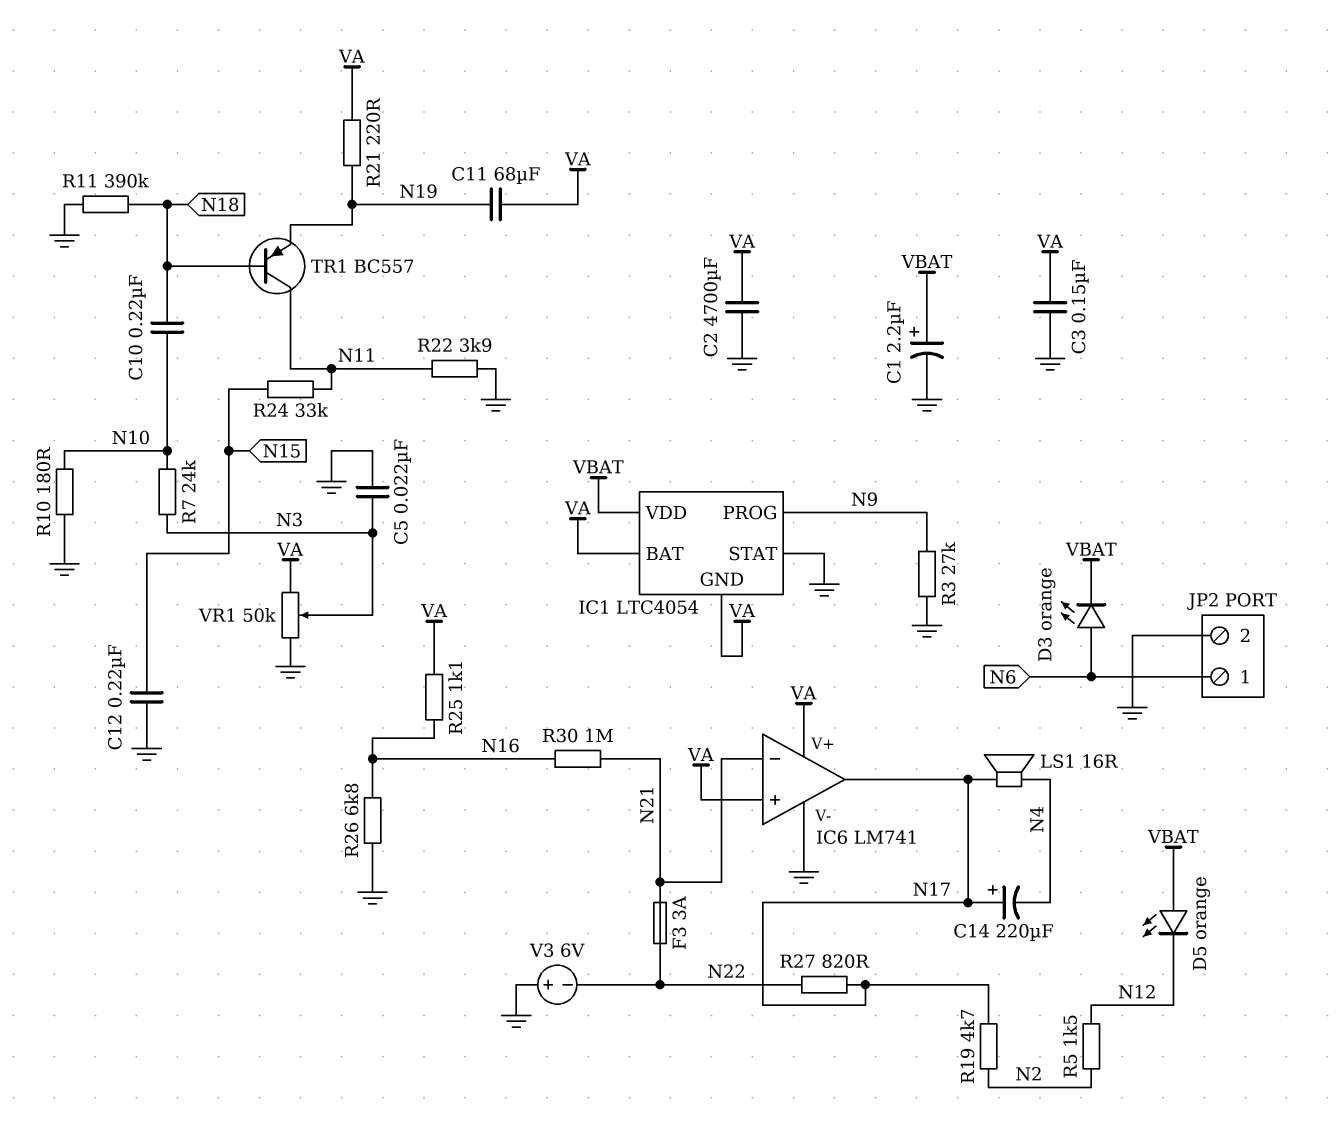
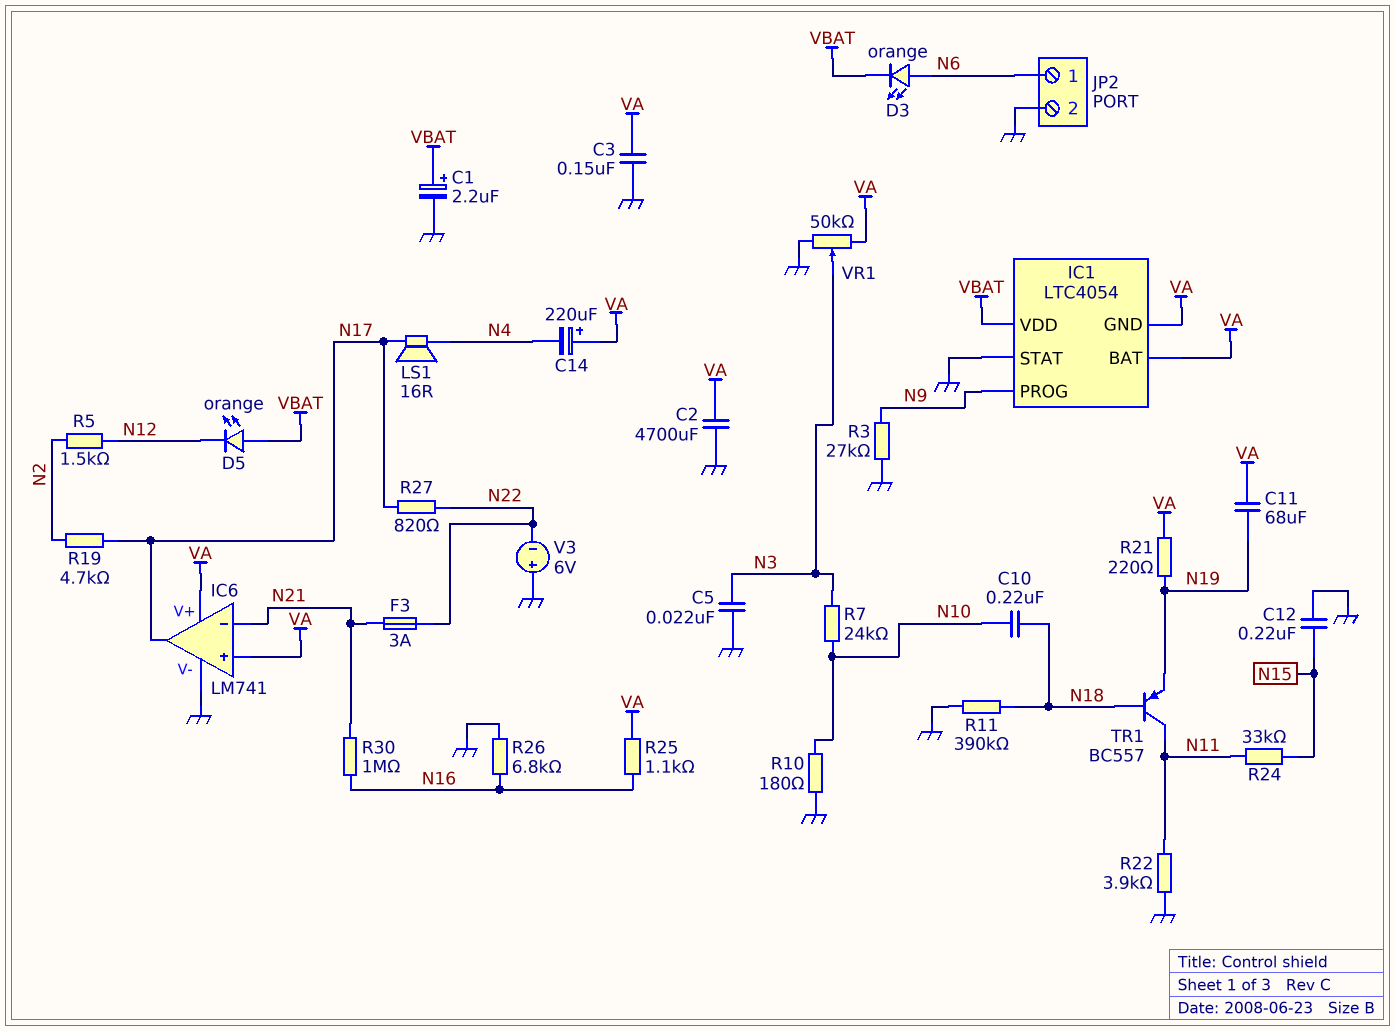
C14: 220uF (plus N17, minus N4) -> 220uF (plus VA, minus N4)

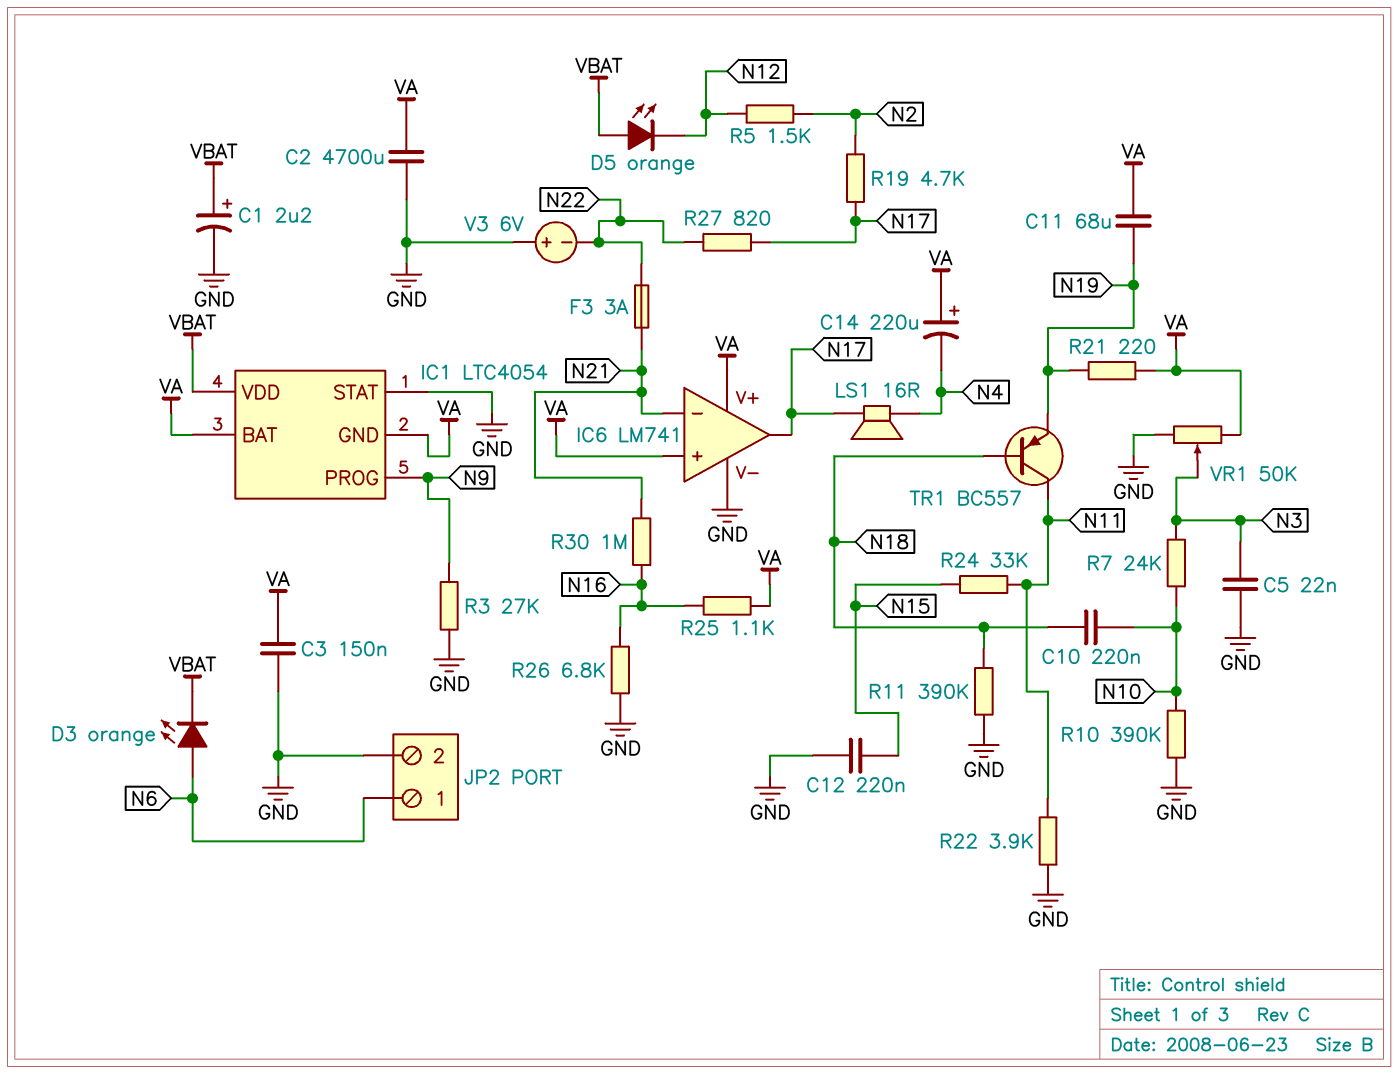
R10: 180 (GND, N10) -> 390k (GND, N10)

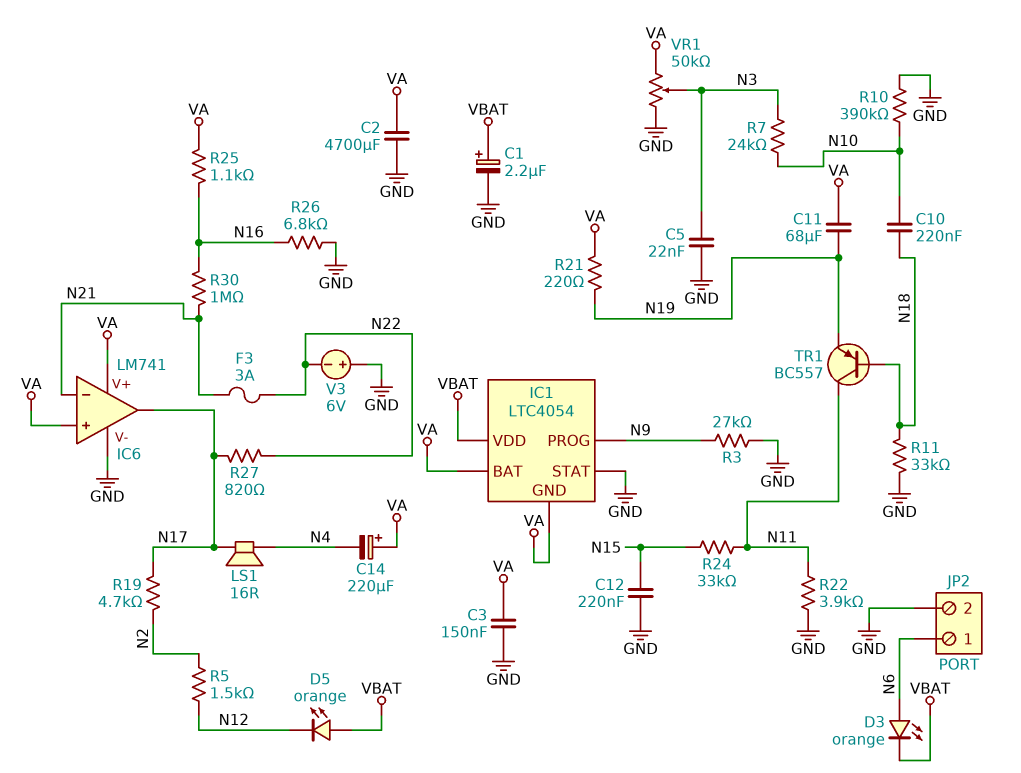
R11: 390k (GND, N18) -> 33k (GND, N18)

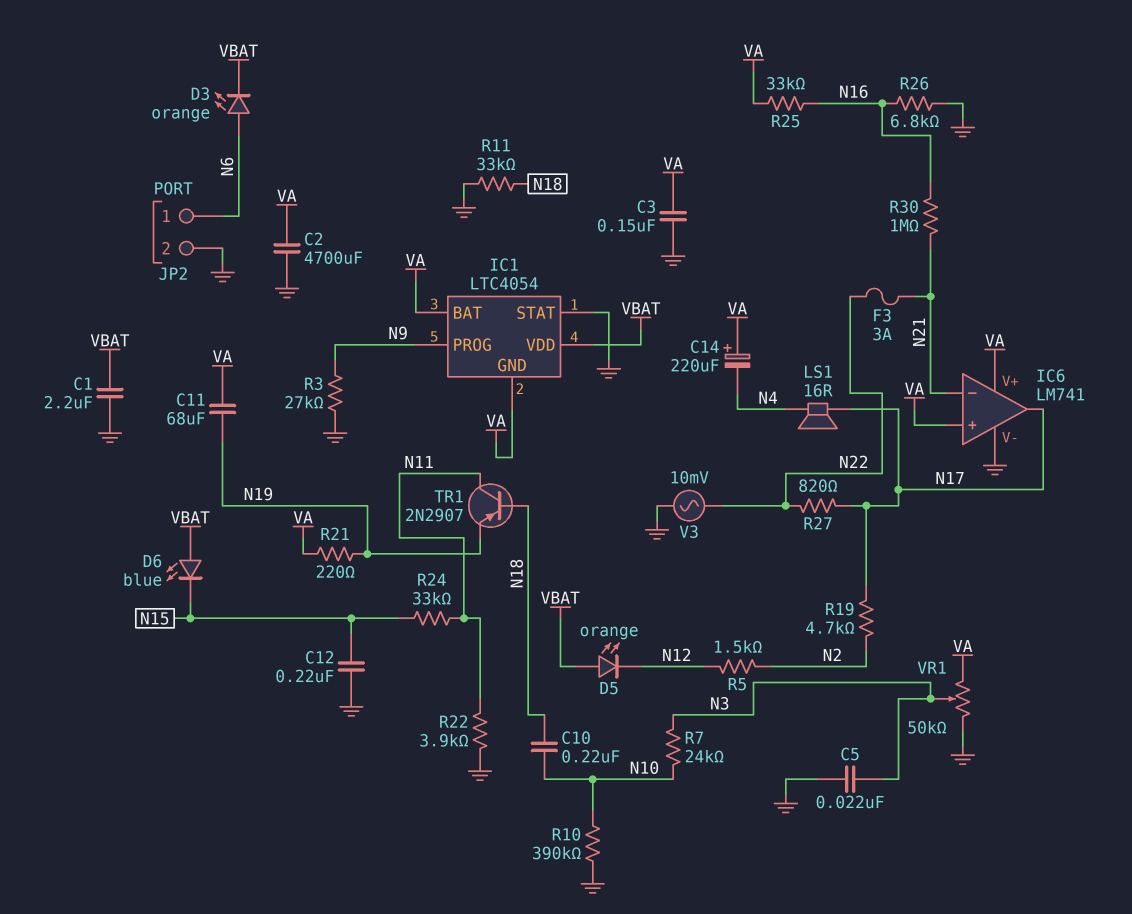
C1: 2.2uF (plus VBAT, minus GND) -> 2.2uF (GND, VBAT)
D6: none -> LED blue (A VBAT, K N15)
R25: 1.1k (N16, VA) -> 33k (N16, VA)
TR1: PNP BC557 (B N18, C N11, E N19) -> PNP 2N2907 (B N18, C N11, E N19)
V3: 6V (plus GND, minus N22) -> AC 10mV (GND, N22)

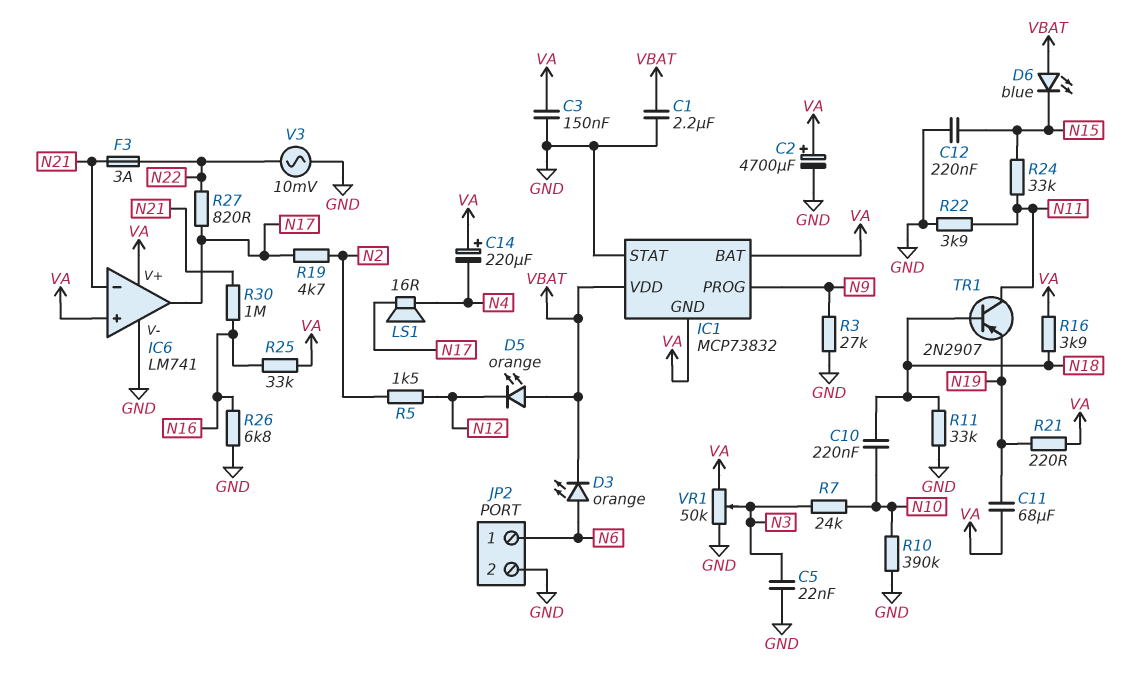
C2: 4700uF (GND, VA) -> 4700uF (plus VA, minus GND)
IC1: LTC4054 -> MCP73832
R16: none -> 3.9k (N18, VA)

